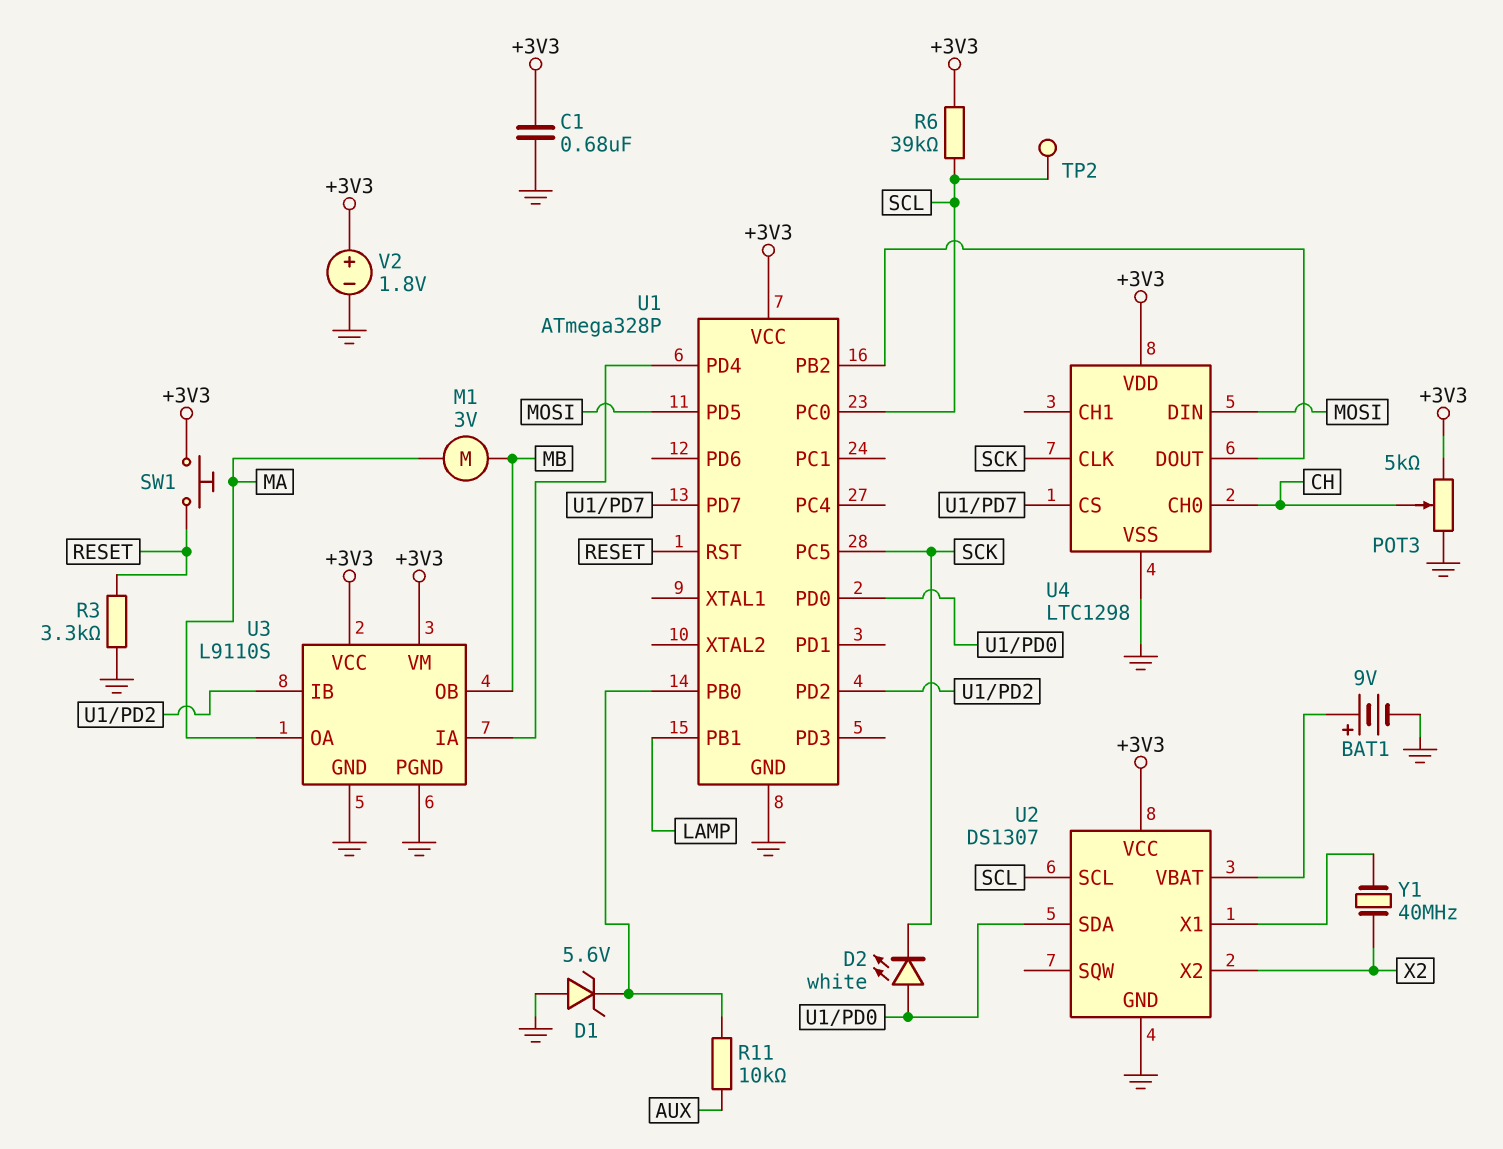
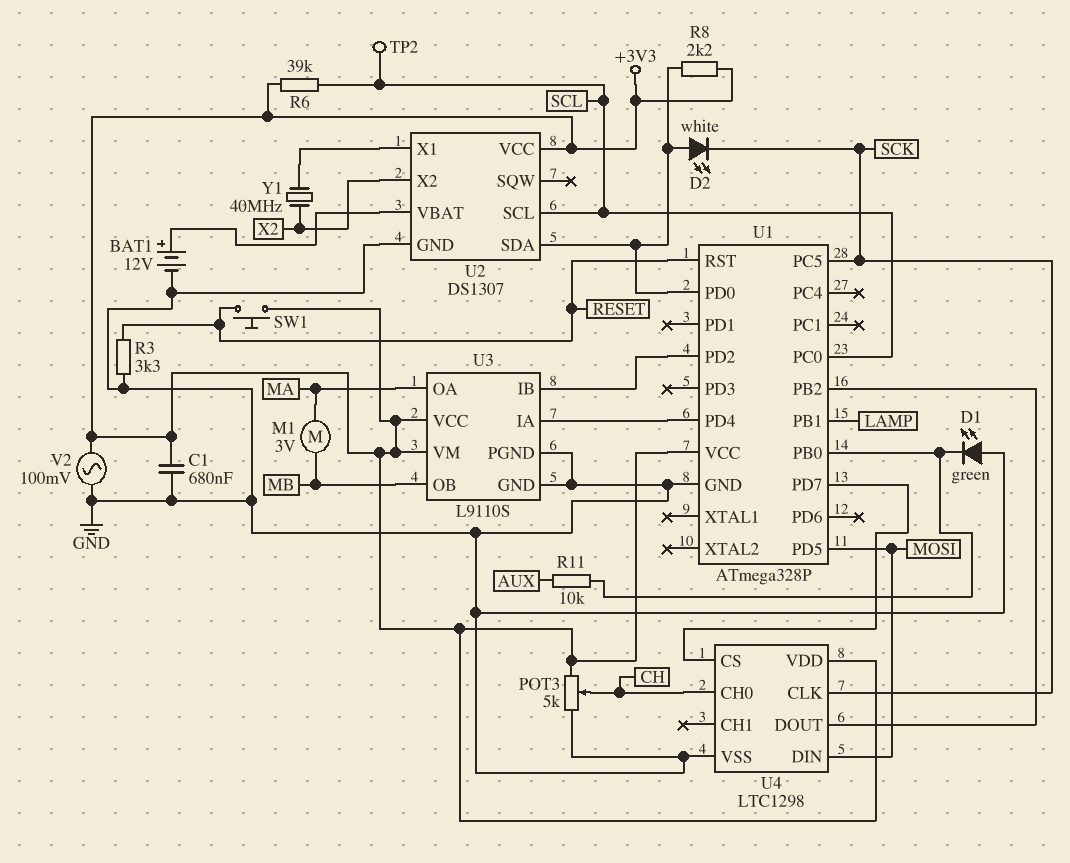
BAT1: 9V (plus U2/VBAT, minus GND) -> 12V (plus U2/VBAT, minus GND)
D1: zener 5.6V (A GND, K U1/PB0) -> LED green (A GND, K U1/PB0)
R8: none -> 2.2k (+3V3, U1/PD0)
V2: 1.8V (plus +3V3, minus GND) -> AC 100mV (+3V3, GND)

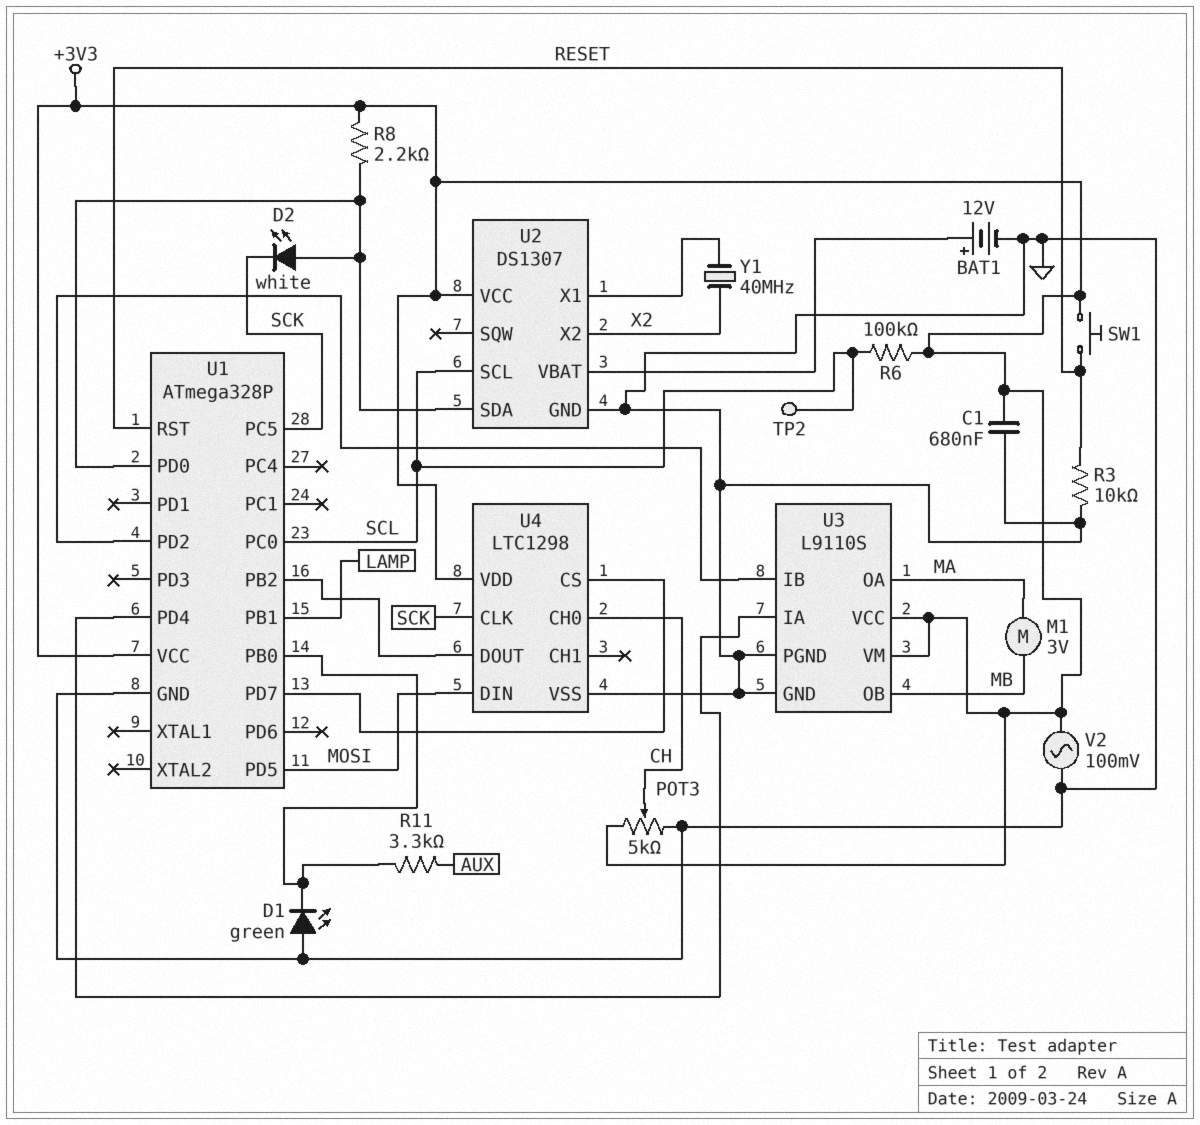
R3: 3.3k (GND, RESET) -> 10k (GND, RESET)
R6: 39k (+3V3, SCL) -> 100k (+3V3, SCL)
R11: 10k (AUX, U1/PB0) -> 3.3k (AUX, U1/PB0)

